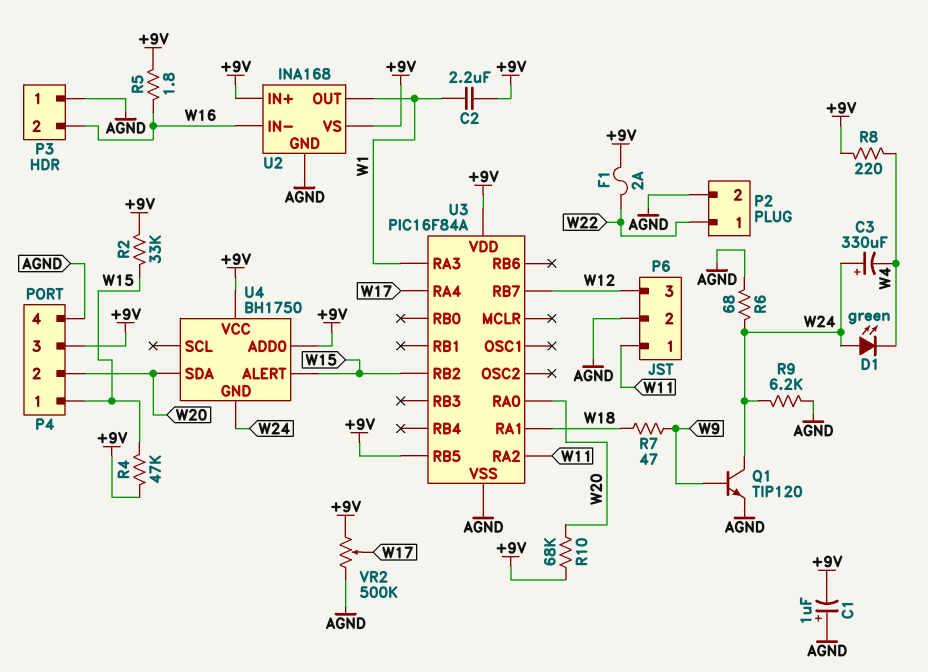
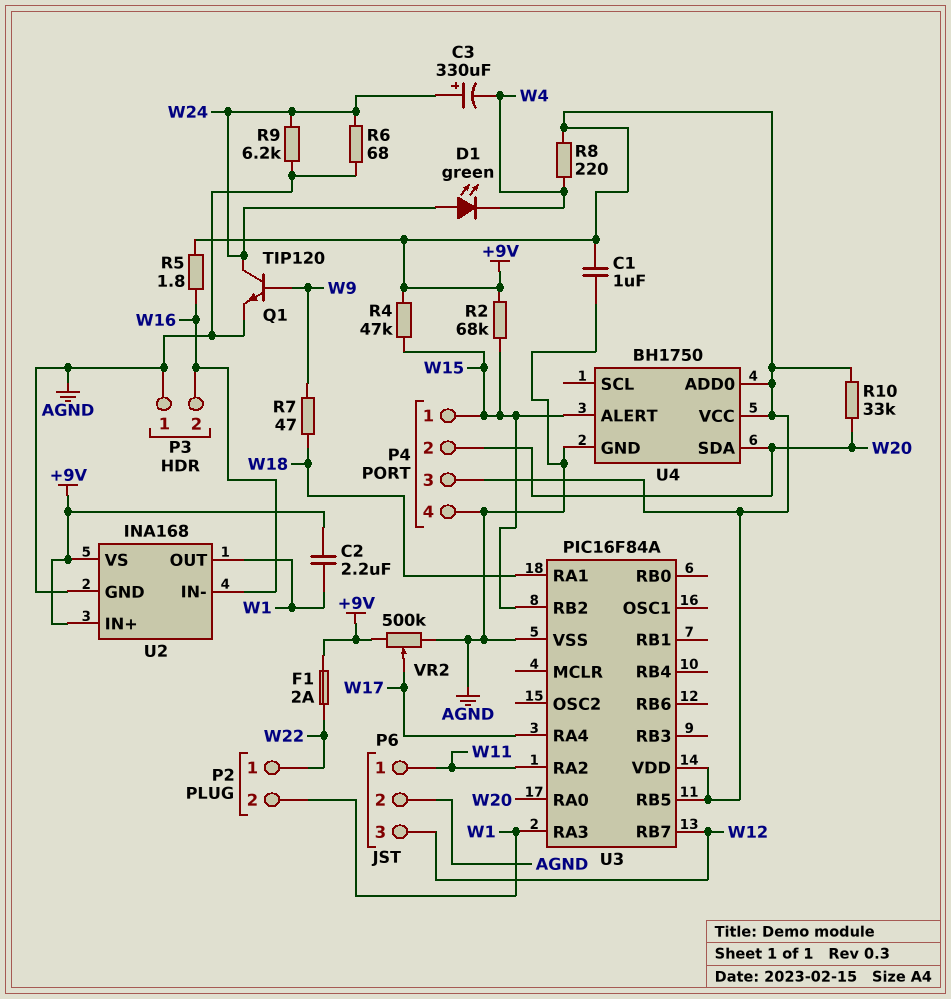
C1: 1uF (plus AGND, minus +9V) -> 1uF (+9V, AGND)
P2 pin 2: AGND -> W1
R2: 33k (+9V, W15) -> 68k (+9V, W15)
R10: 68k (+9V, W20) -> 33k (+9V, W20)
U4 pin GND: W24 -> AGND

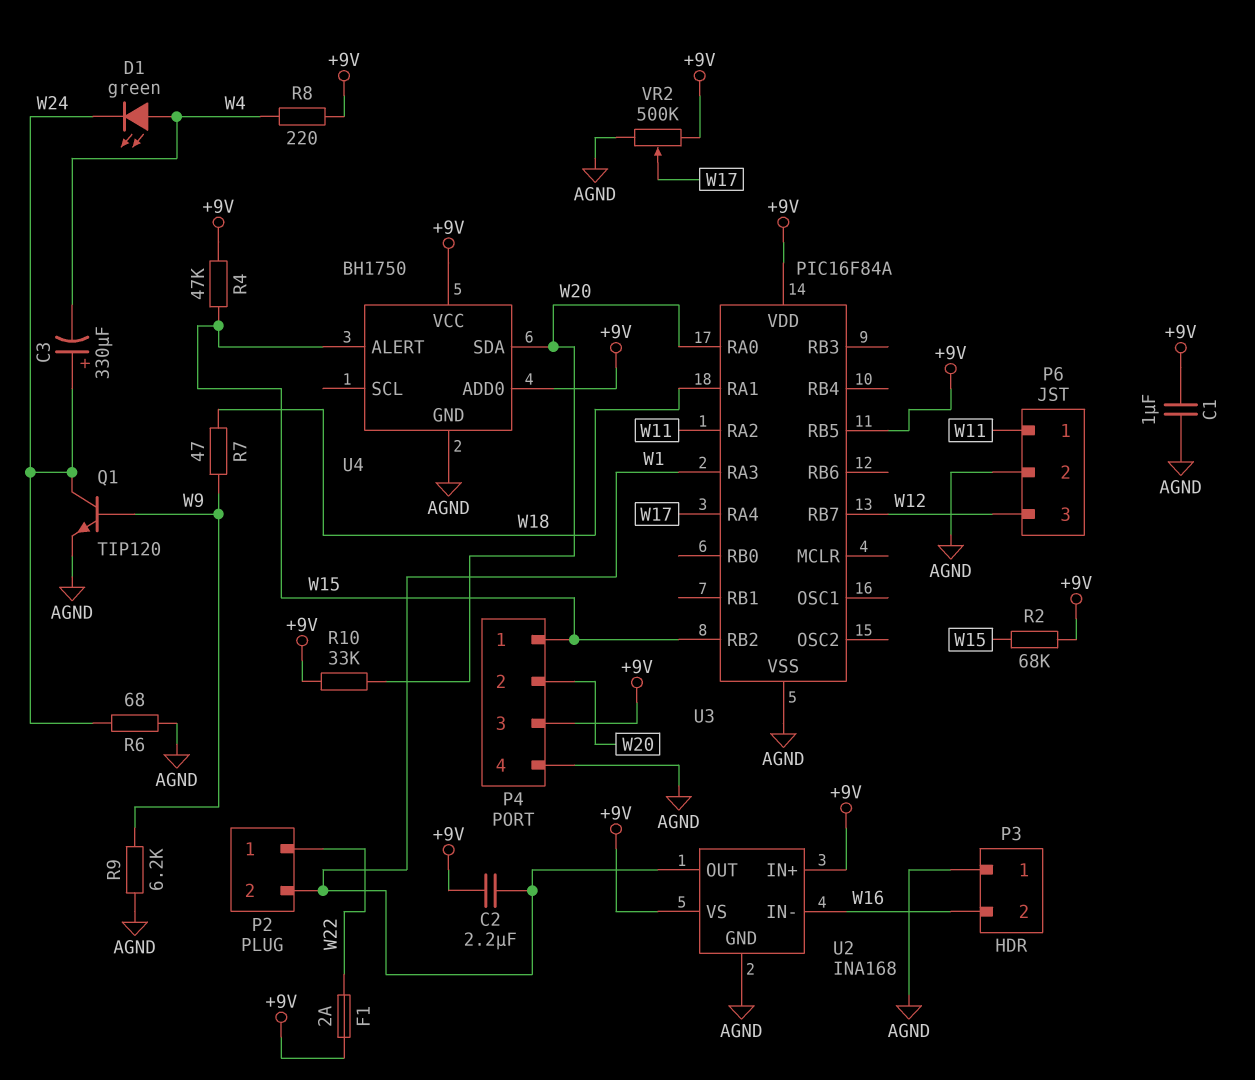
D1: LED green (A W24, K W4) -> LED green (A W4, K W24)
R5: 1.8 (+9V, W16) -> none
R9: 6.2k (AGND, W24) -> 6.2k (AGND, W9)

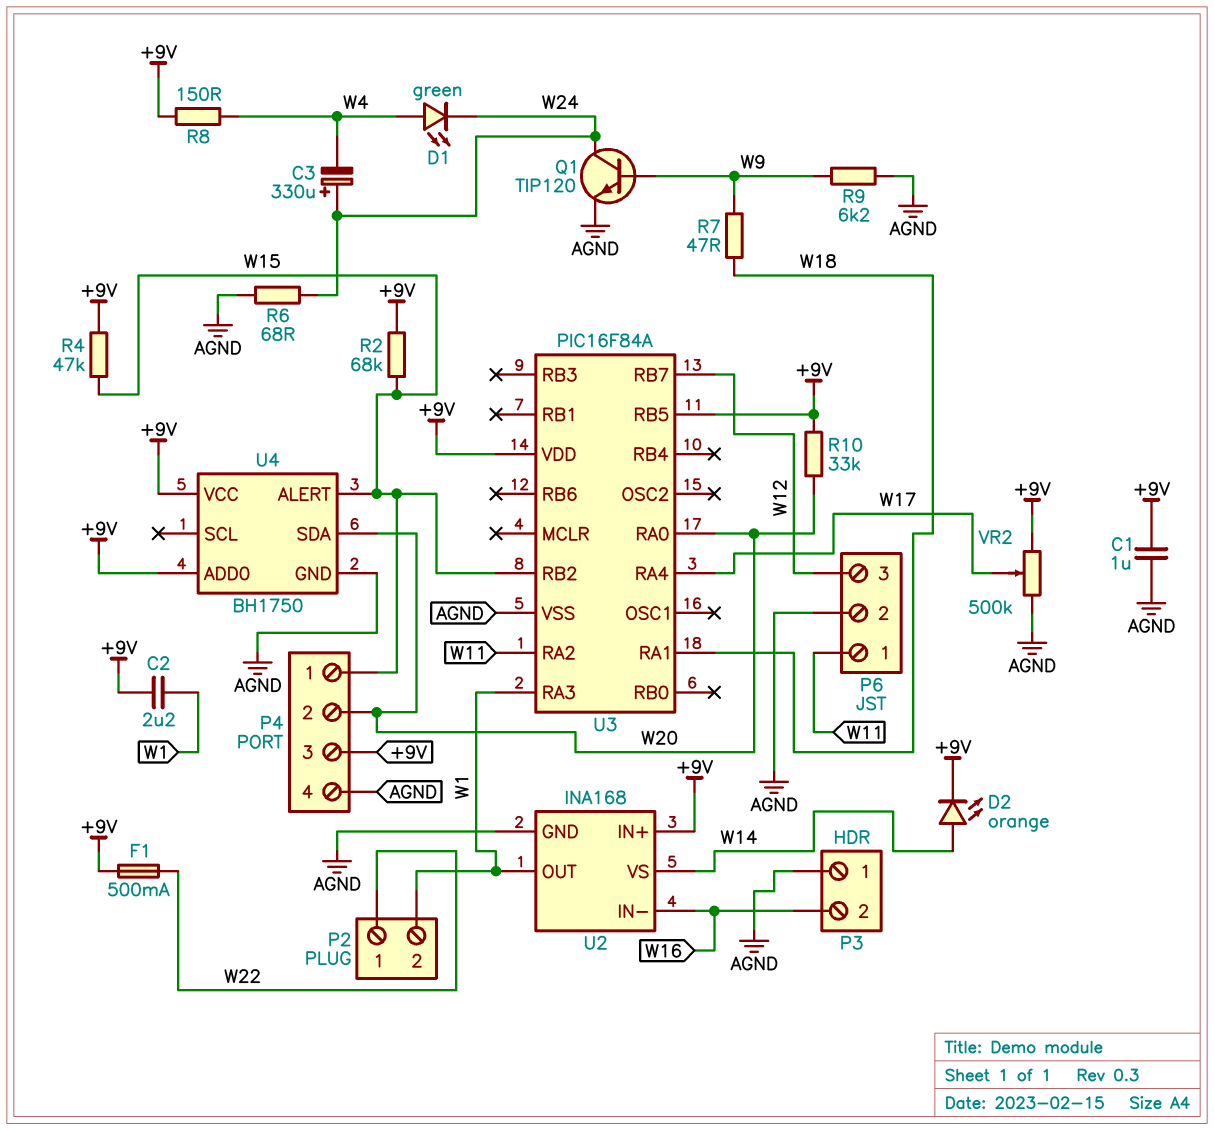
D2: none -> LED orange (A W14, K +9V)
F1: 2A (+9V, W22) -> 500mA (+9V, W22)
R8: 220 (+9V, W4) -> 150 (+9V, W4)
U2 pin VS: +9V -> W14

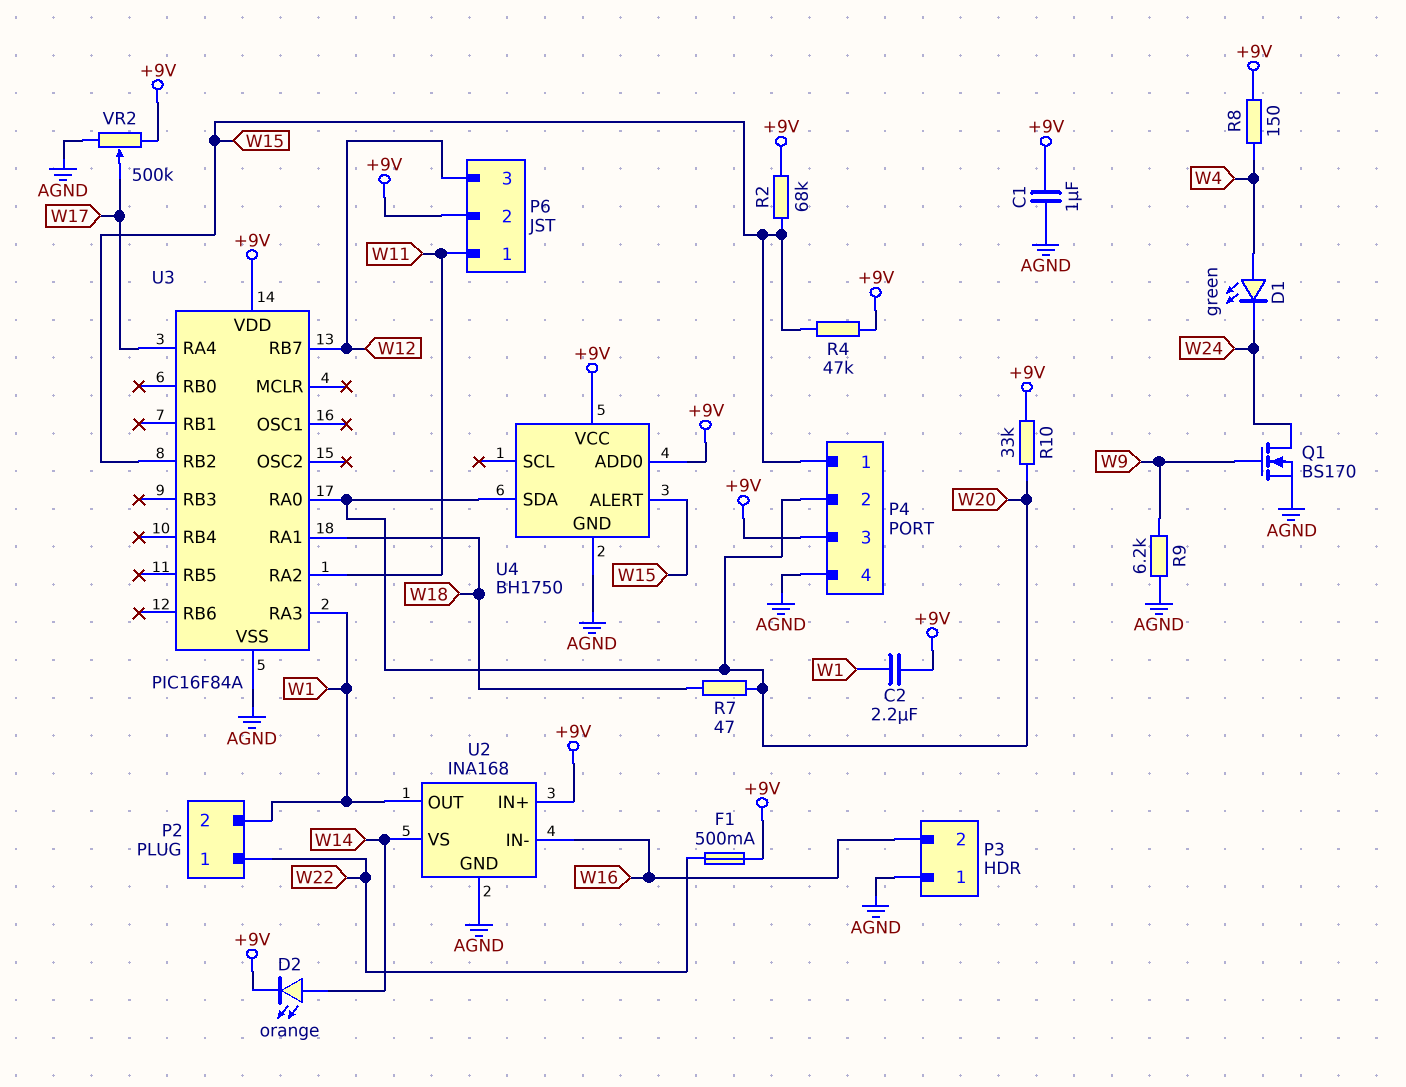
C3: 330uF (plus W24, minus W4) -> none
P6 pin 2: AGND -> +9V
Q1: NPN TIP120 (B W9, C W24, E AGND) -> NMOS BS170 (G W9, D W24, S AGND)
R6: 68 (AGND, W24) -> none
R7: 47 (W9, W18) -> 47 (W18, W20)
U3 pin RB5: +9V -> none

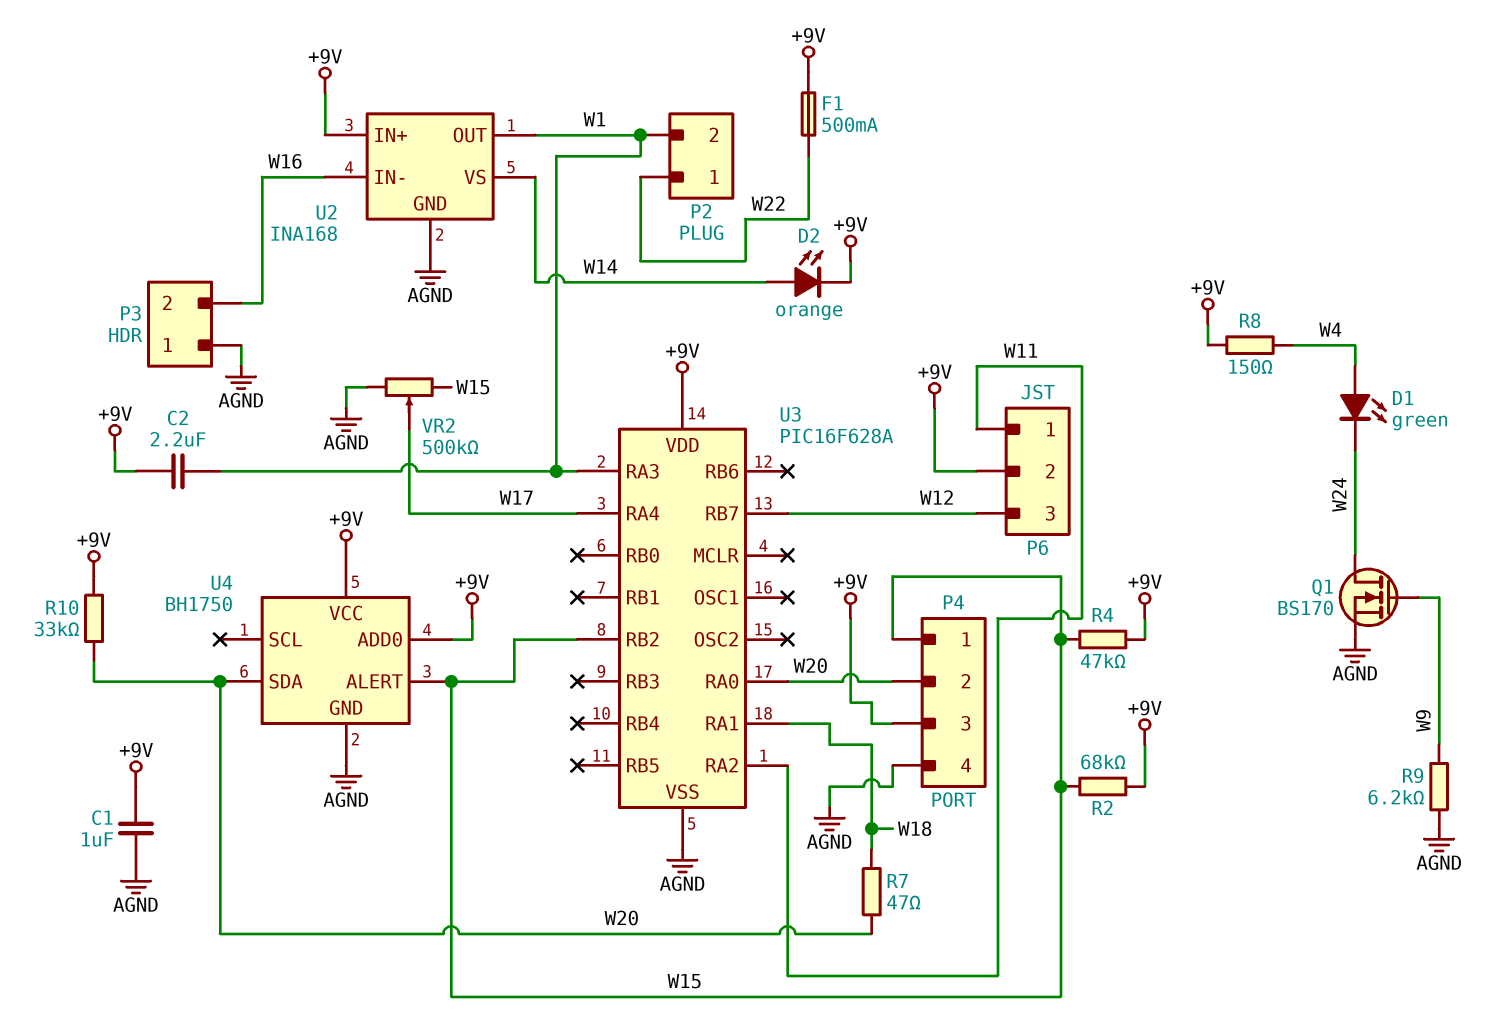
U3: PIC16F84A -> PIC16F628A
VR2: 500k (+9V, AGND, wiper W17) -> 500k (AGND, W15, wiper W17)

